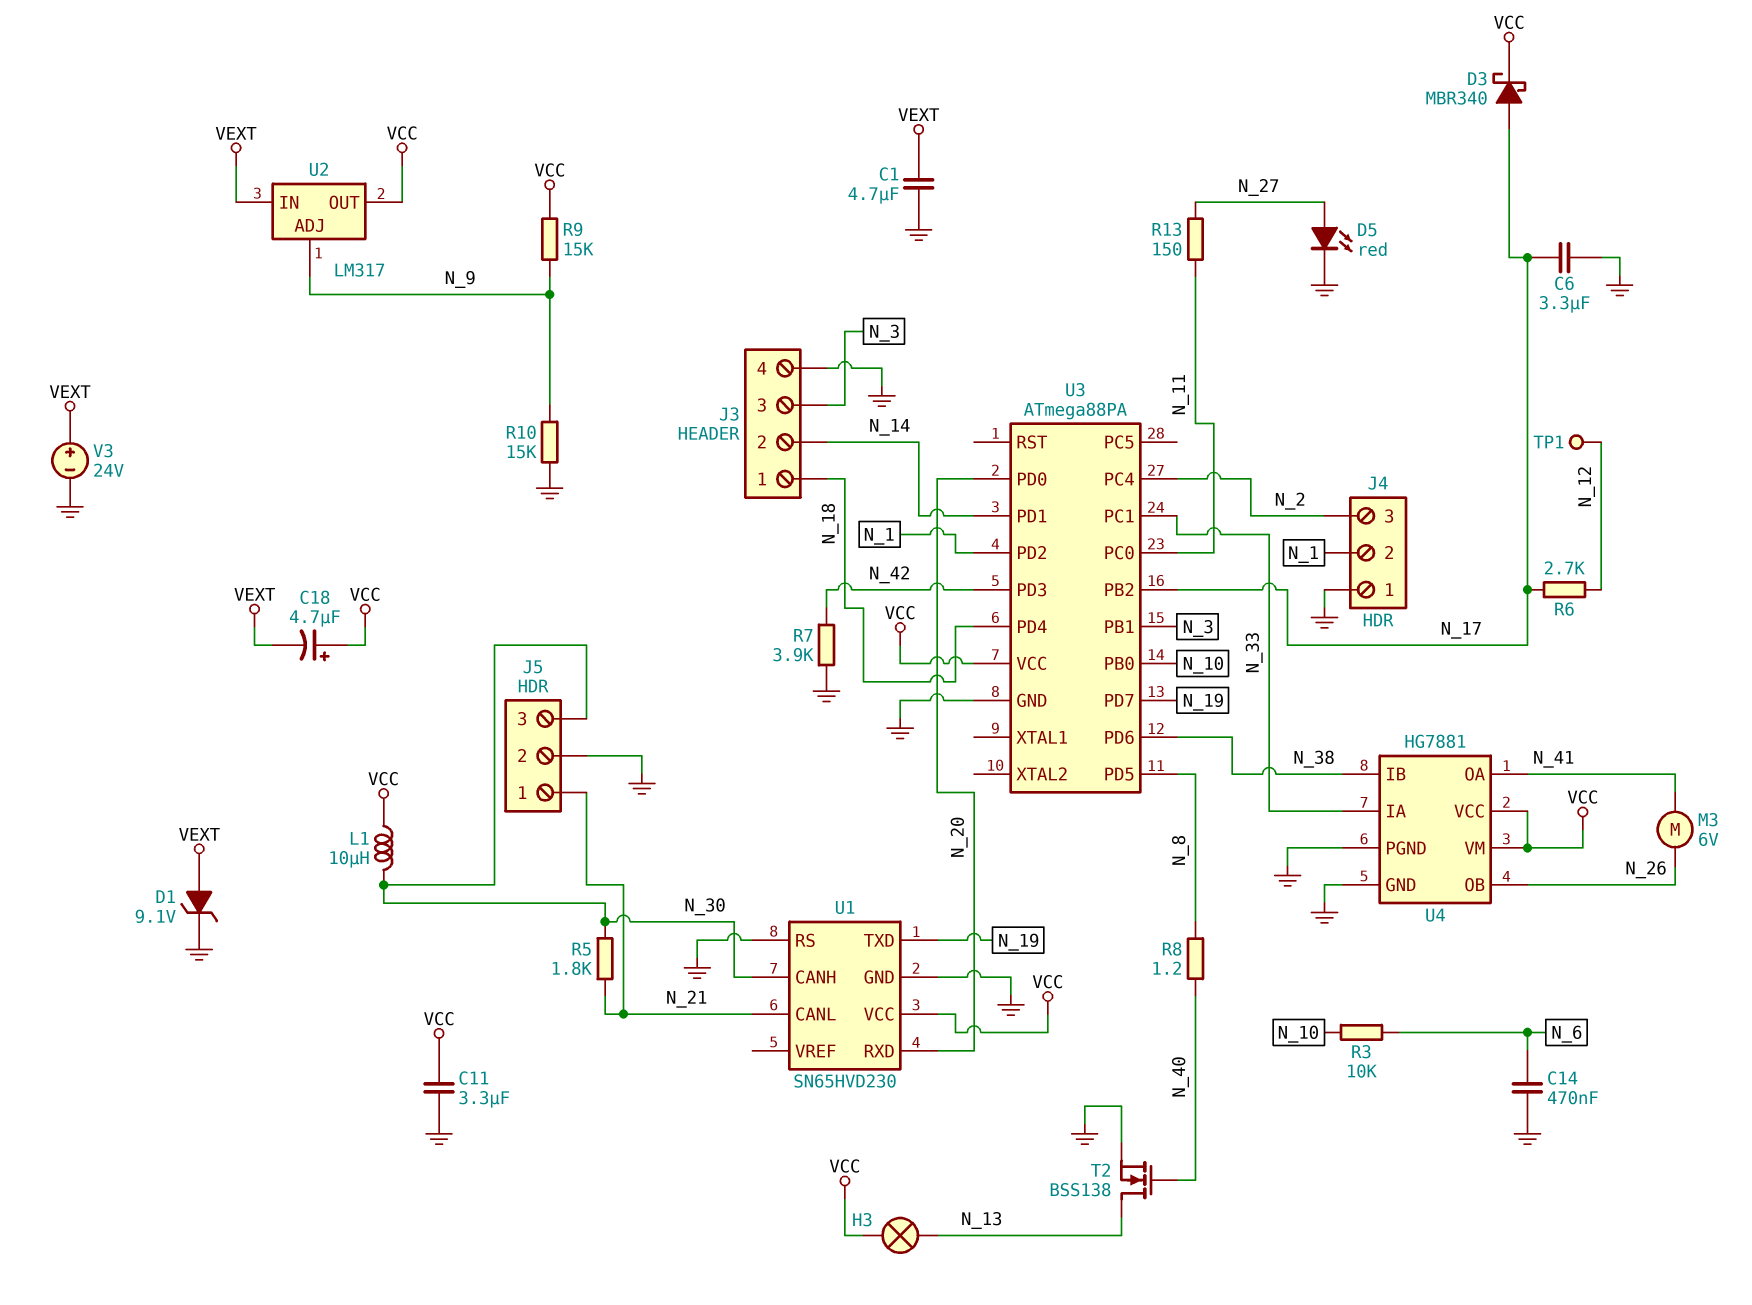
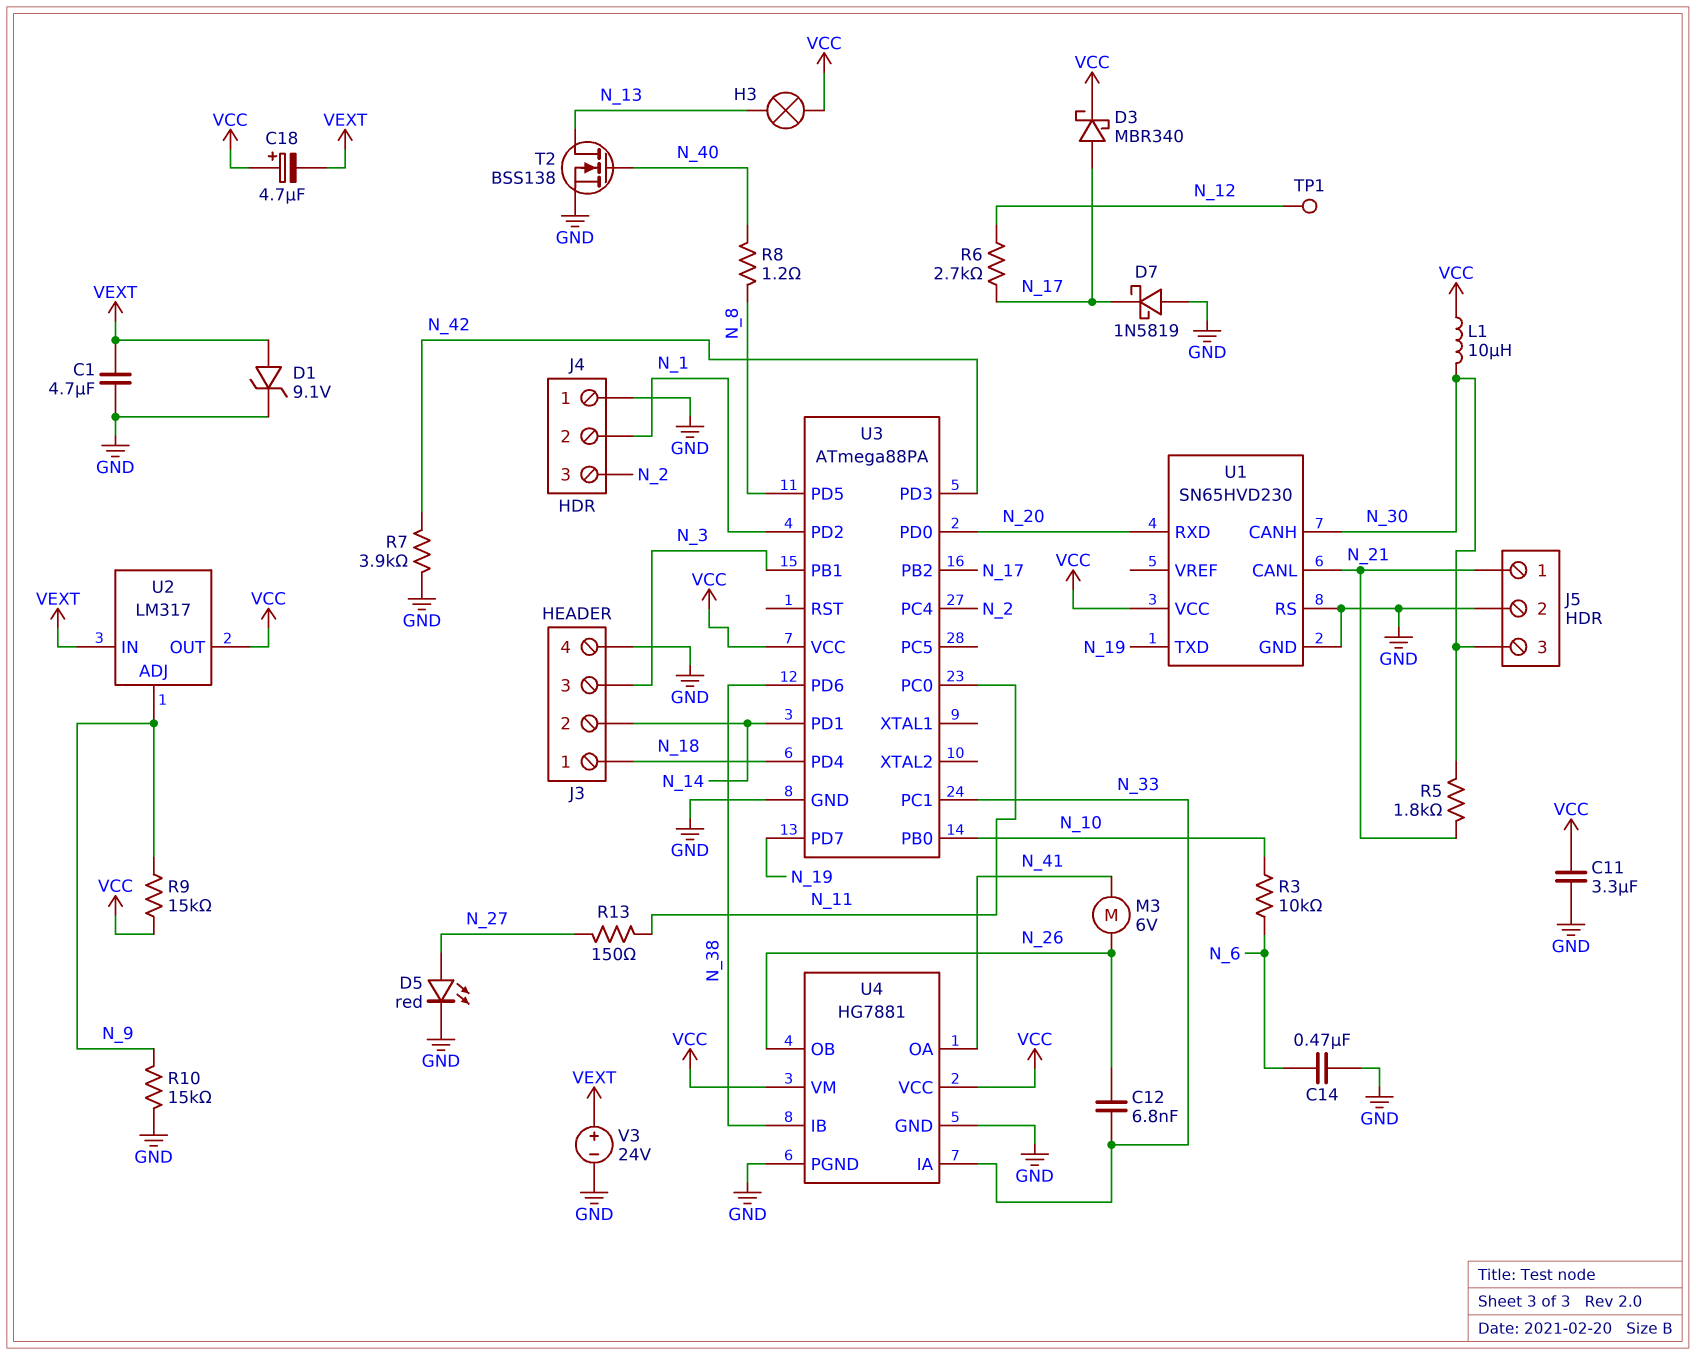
C6: 3.3uF (GND, N_17) -> none
C12: none -> 6.8nF (N_26, N_33)
D7: none -> schottky 1N5819 (A GND, K N_17)

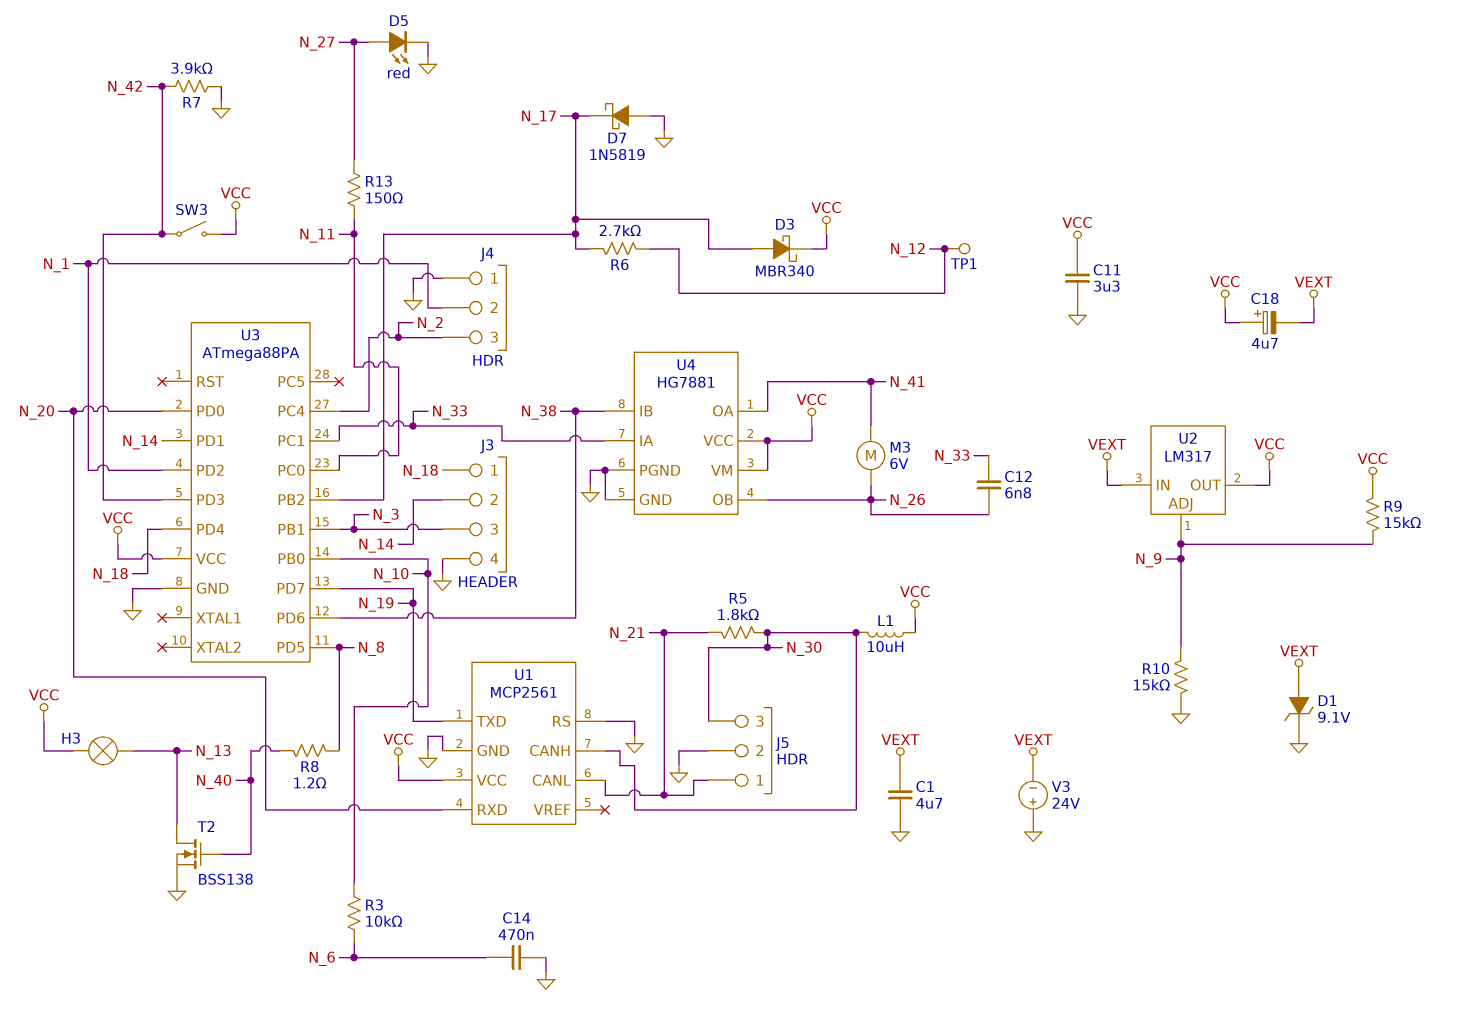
SW3: none -> switch (N_42, VCC)
U1: SN65HVD230 -> MCP2561
V3: 24V (plus VEXT, minus GND) -> 24V (plus GND, minus VEXT)

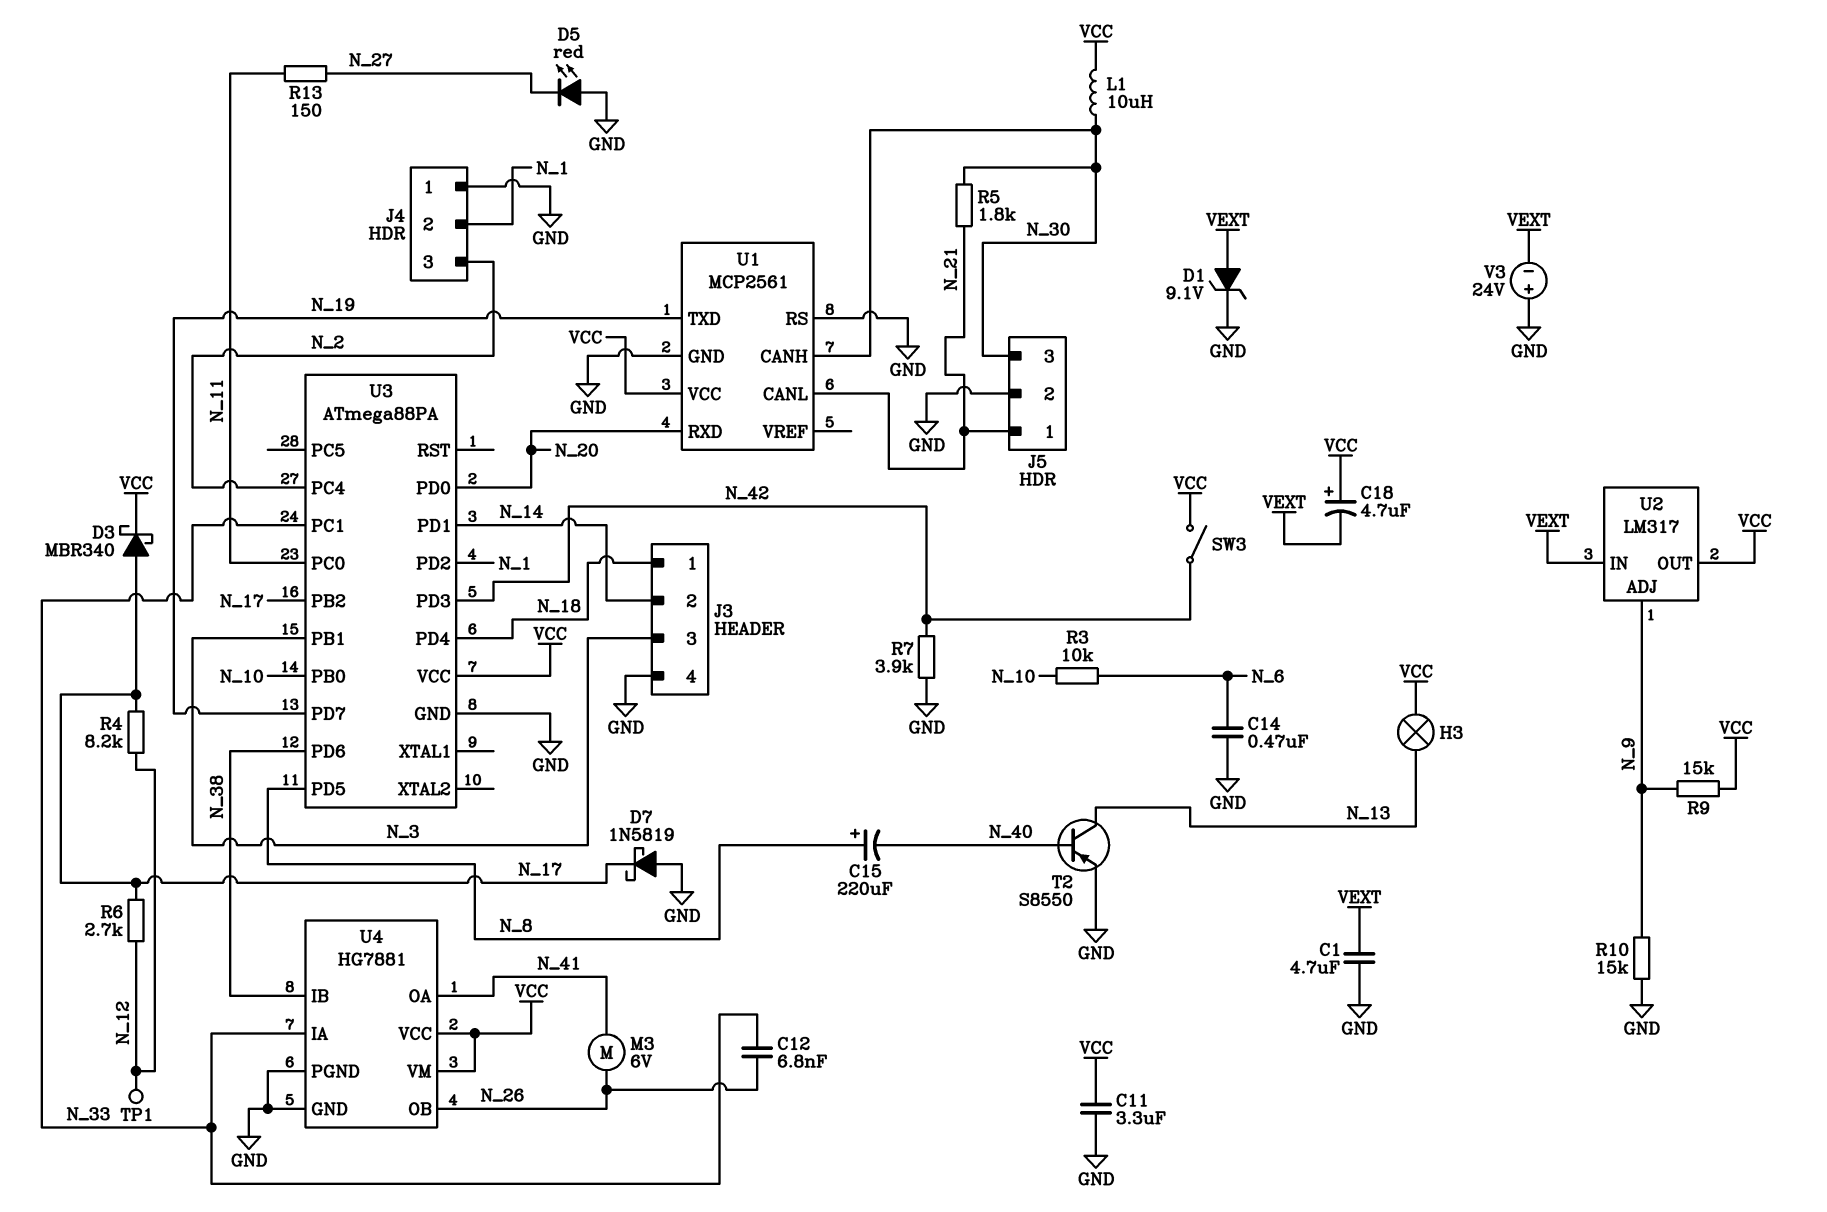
C15: none -> 220uF (plus N_8, minus N_40)
D5: LED red (A N_27, K GND) -> LED red (A GND, K N_27)
R4: none -> 8.2k (N_12, N_17)
R8: 1.2 (N_8, N_40) -> none
T2: NMOS BSS138 (G N_40, D N_13, S GND) -> PNP S8550 (B N_40, C N_13, E GND)

